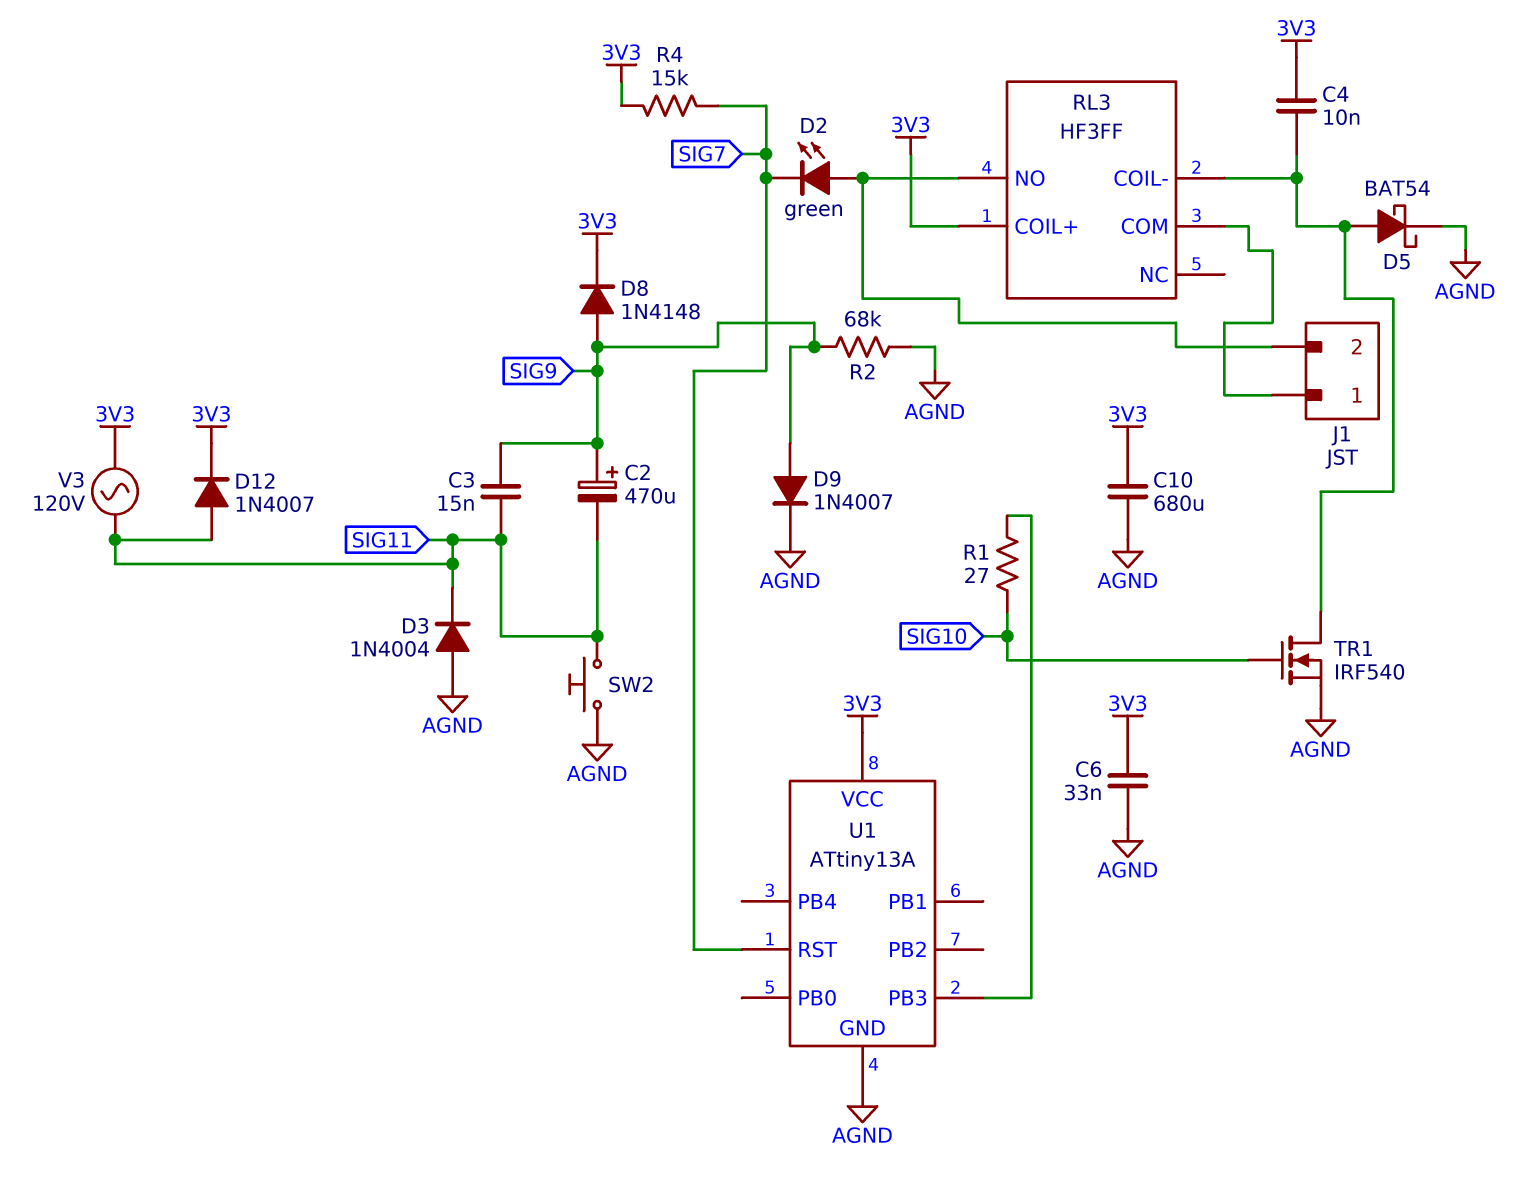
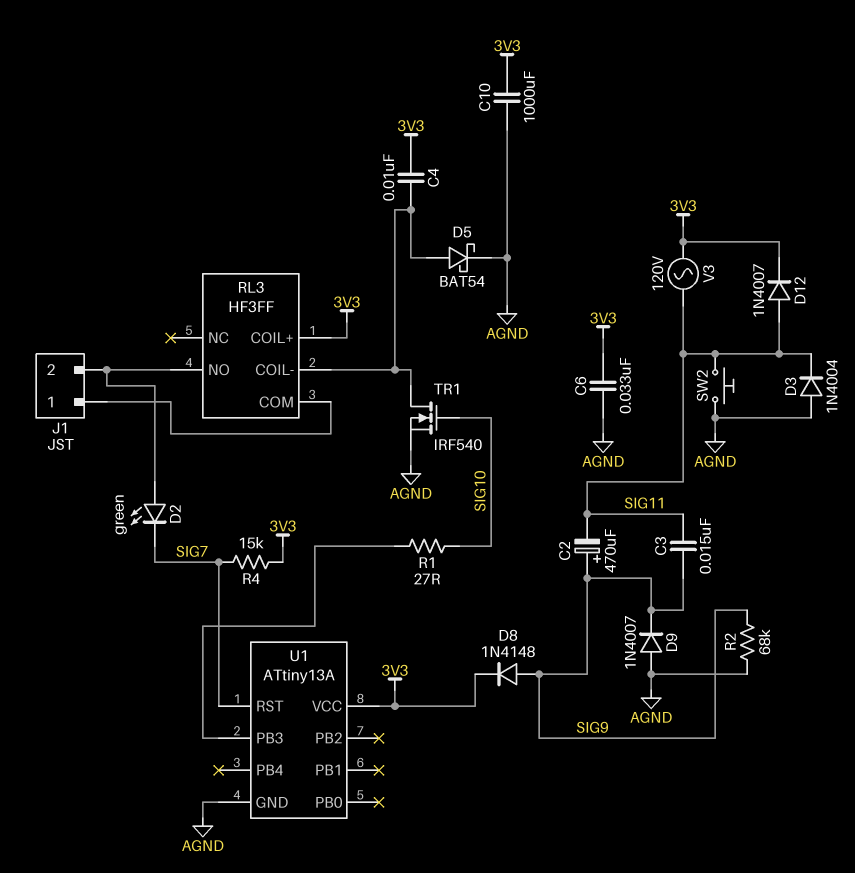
C10: 680uF (3V3, AGND) -> 1000uF (3V3, AGND)
D9: diode 1N4007 (A SIG9, K AGND) -> diode 1N4007 (A AGND, K SIG9)

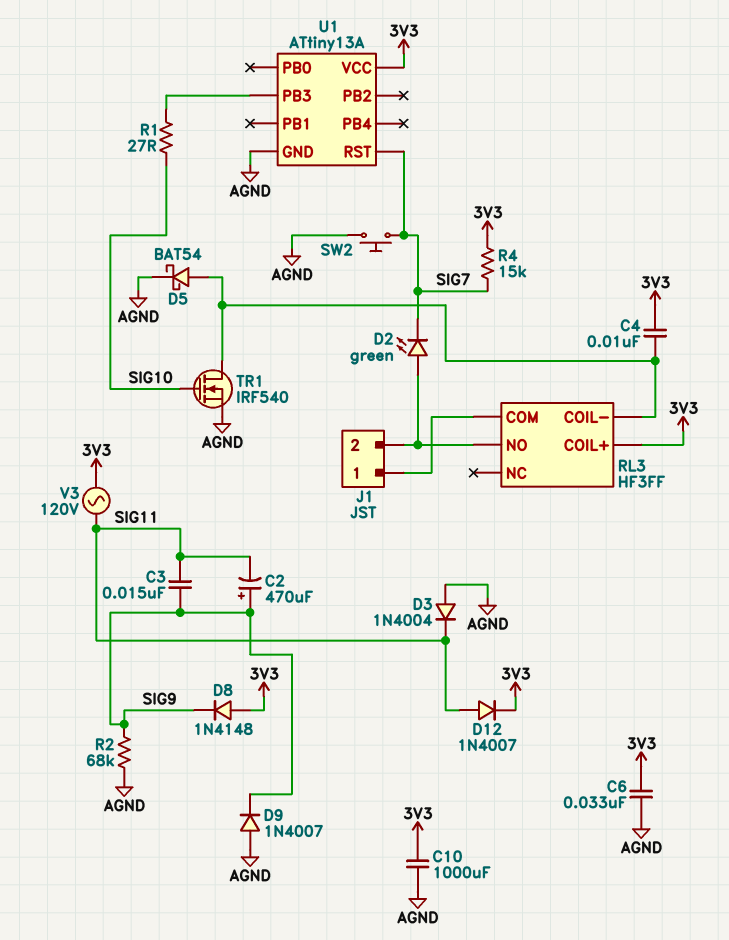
D8: diode 1N4148 (A SIG9, K 3V3) -> diode 1N4148 (A 3V3, K SIG9)
SW2: button (AGND, SIG11) -> button (AGND, SIG7)

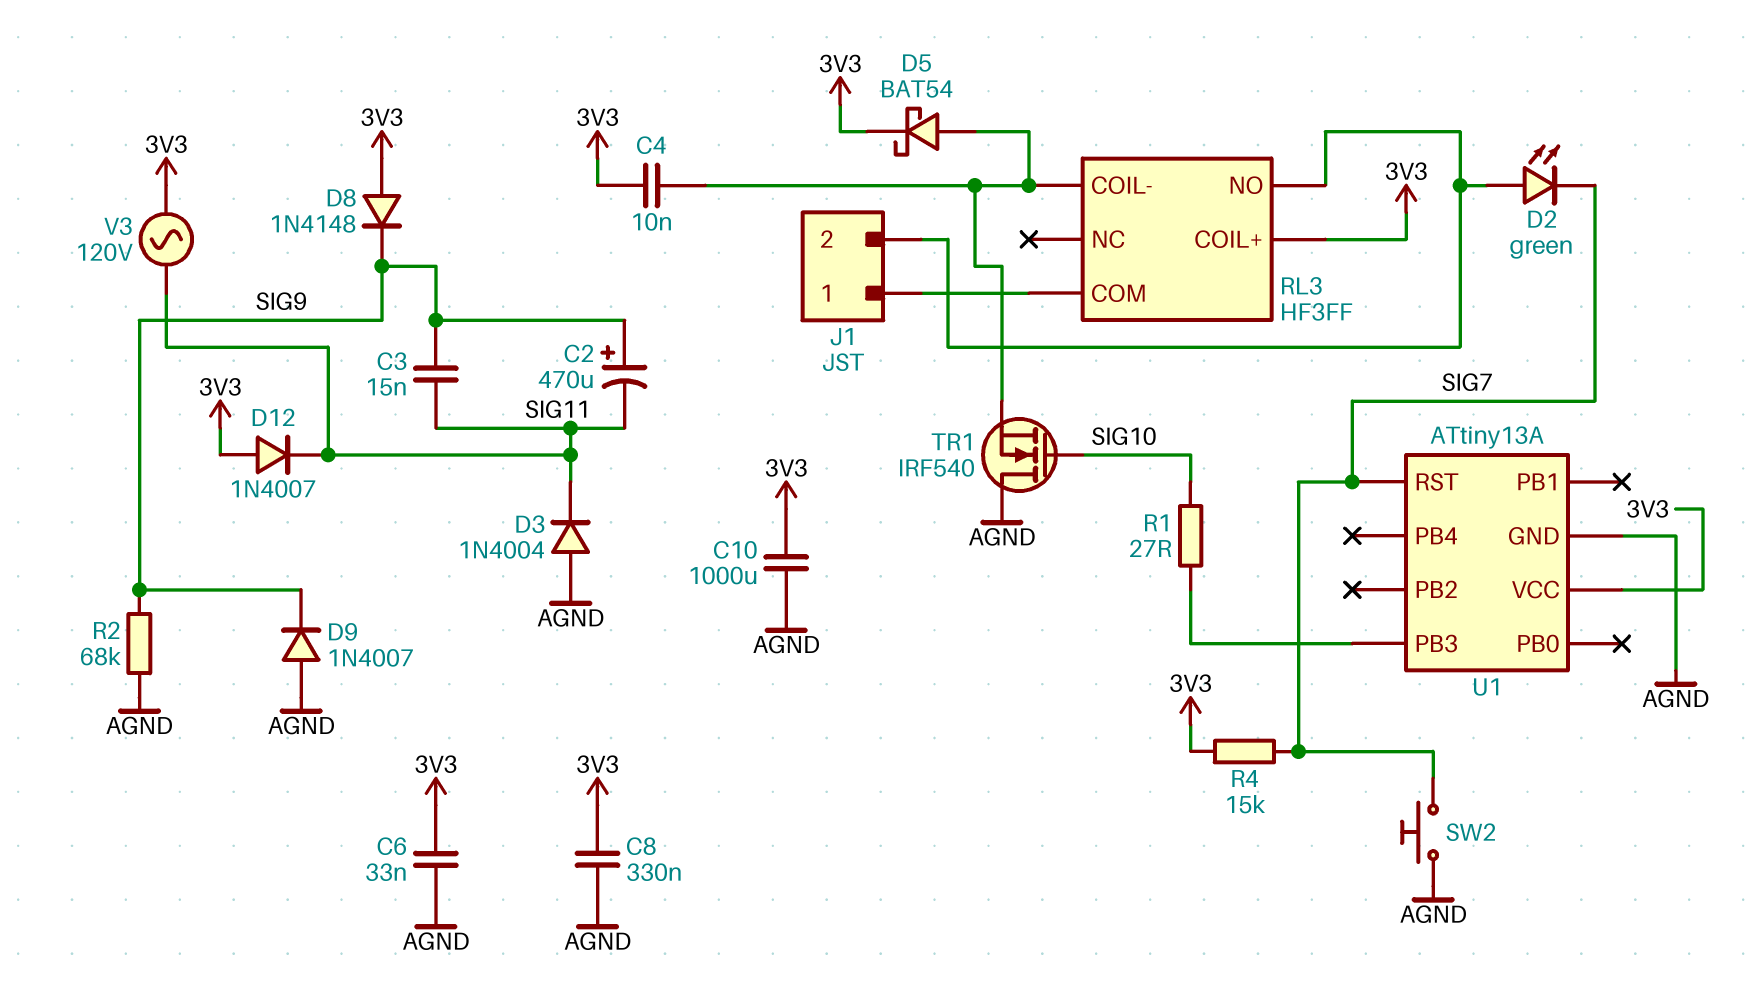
C8: none -> 330nF (3V3, AGND)
D5: schottky BAT54 (A RL3/COIL-, K AGND) -> schottky BAT54 (A RL3/COIL-, K 3V3)
D12: diode 1N4007 (A SIG11, K 3V3) -> diode 1N4007 (A 3V3, K SIG11)
TR1: NMOS IRF540 (G SIG10, D RL3/COIL-, S AGND) -> NMOS IRF540 (G SIG10, D AGND, S RL3/COIL-)

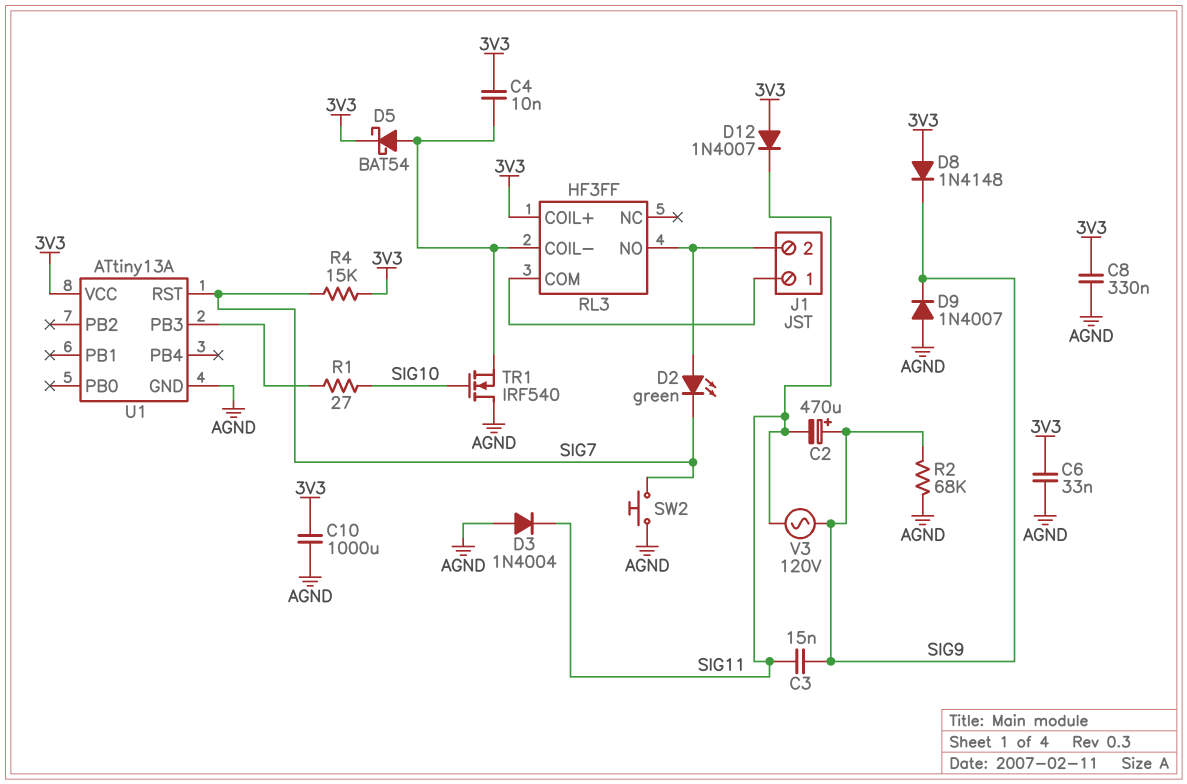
V3: AC 120V (3V3, SIG11) -> AC 120V (SIG9, SIG11)

